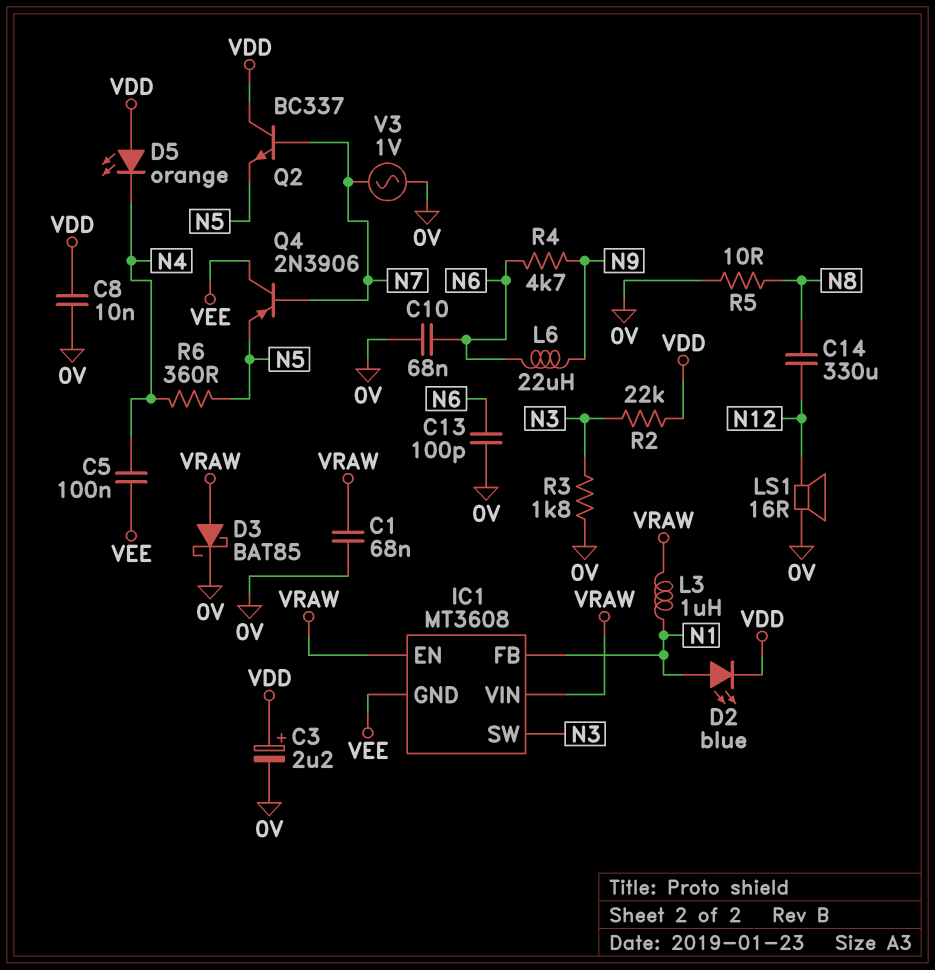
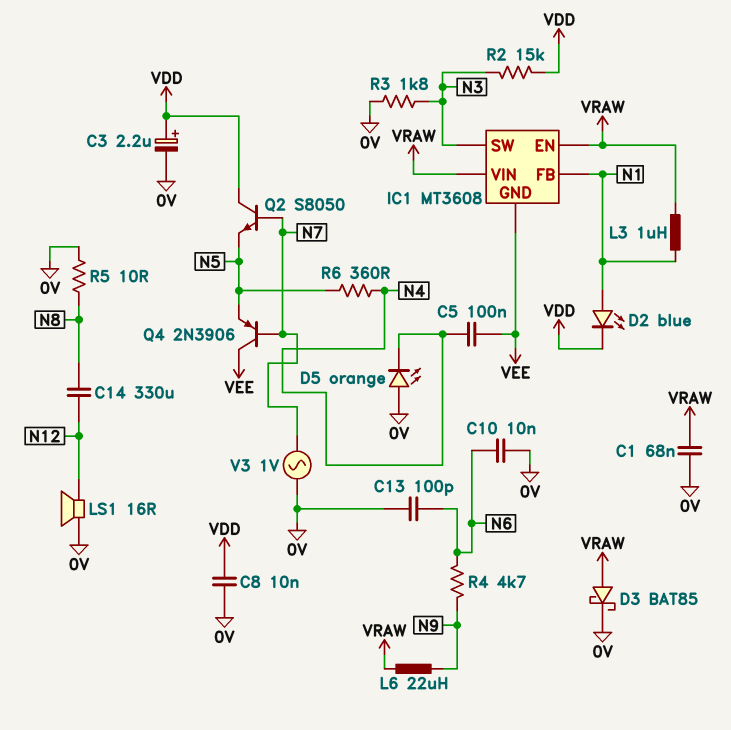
C10: 68nF (0V, N6) -> 10nF (0V, N6)
D5: LED orange (A VDD, K N4) -> LED orange (A 0V, K N4)
L6: 22uH (N6, N9) -> 22uH (N9, VRAW)
Q2: NPN BC337 (B N7, C VDD, E N5) -> NPN S8050 (B N7, C VDD, E N5)
R2: 22k (N3, VDD) -> 15k (N3, VDD)

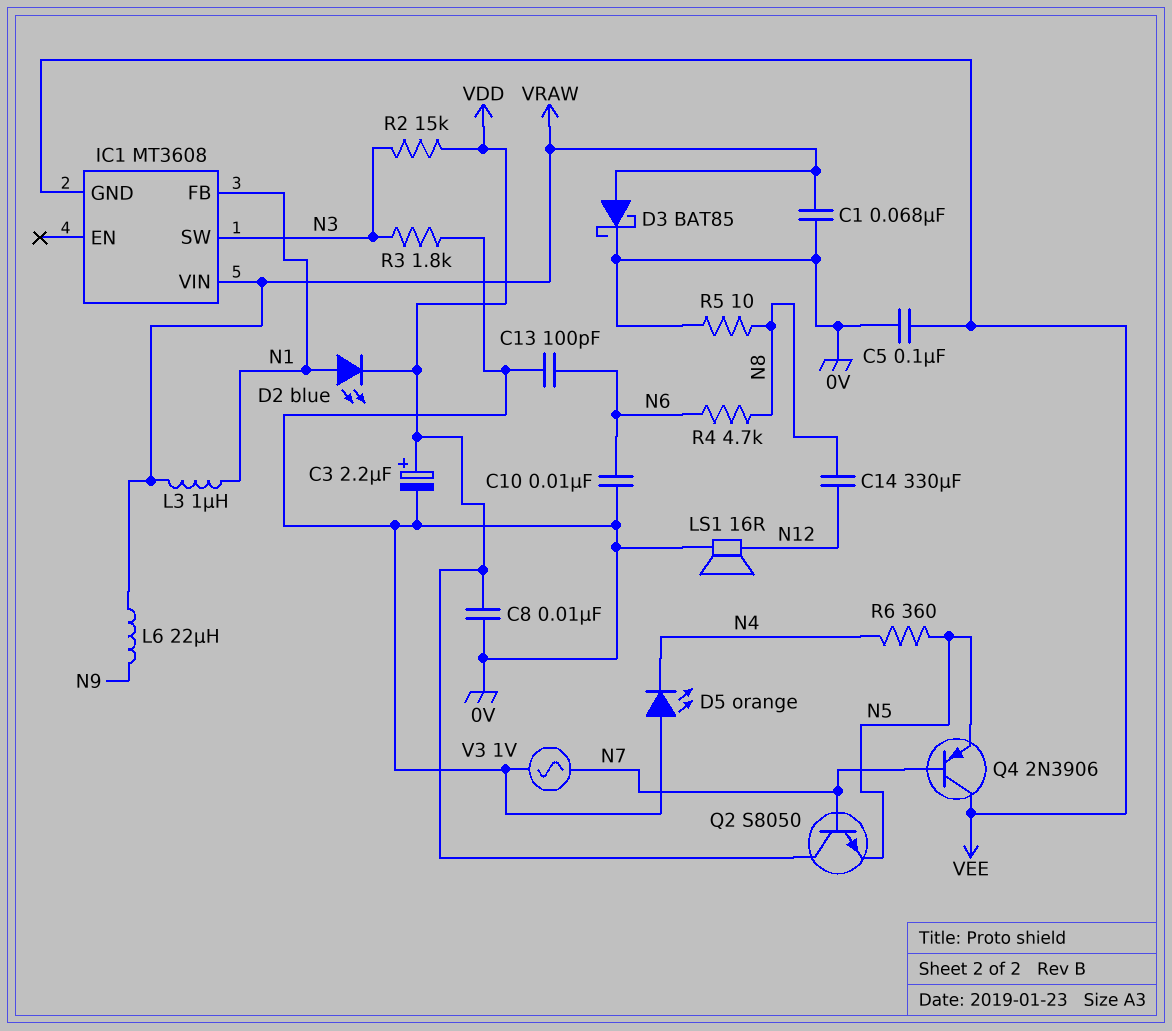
C5: 100nF (N4, VEE) -> 100nF (0V, VEE)
IC1 pin EN: VRAW -> none
R4: 4.7k (N6, N9) -> 4.7k (N6, N8)

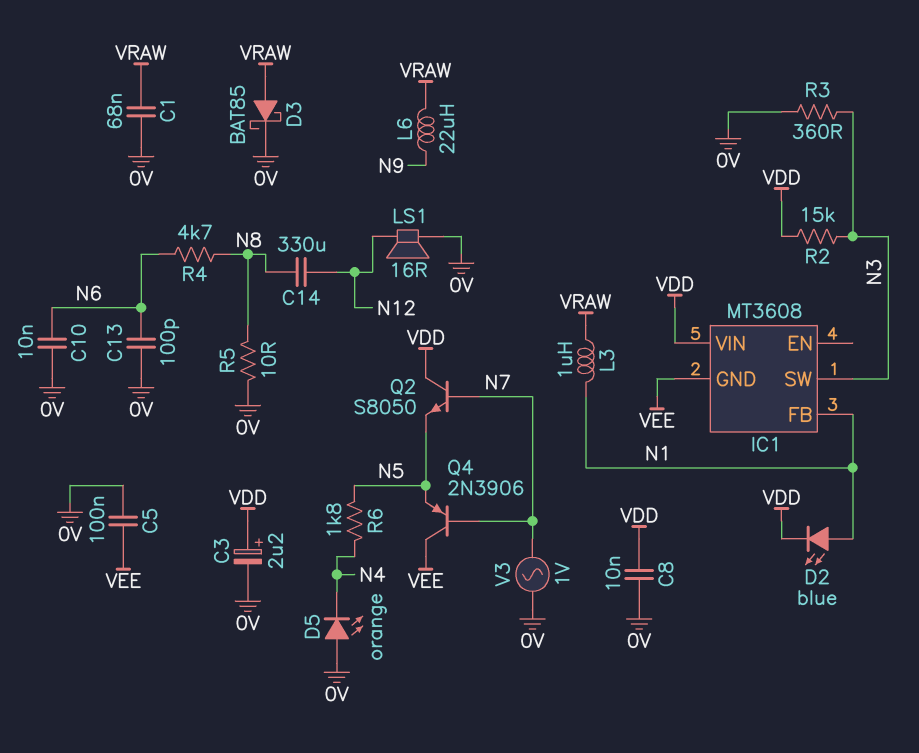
IC1 pin VIN: VRAW -> VDD
R3: 1.8k (0V, N3) -> 360 (0V, N3)
R6: 360 (N4, N5) -> 1.8k (N4, N5)

